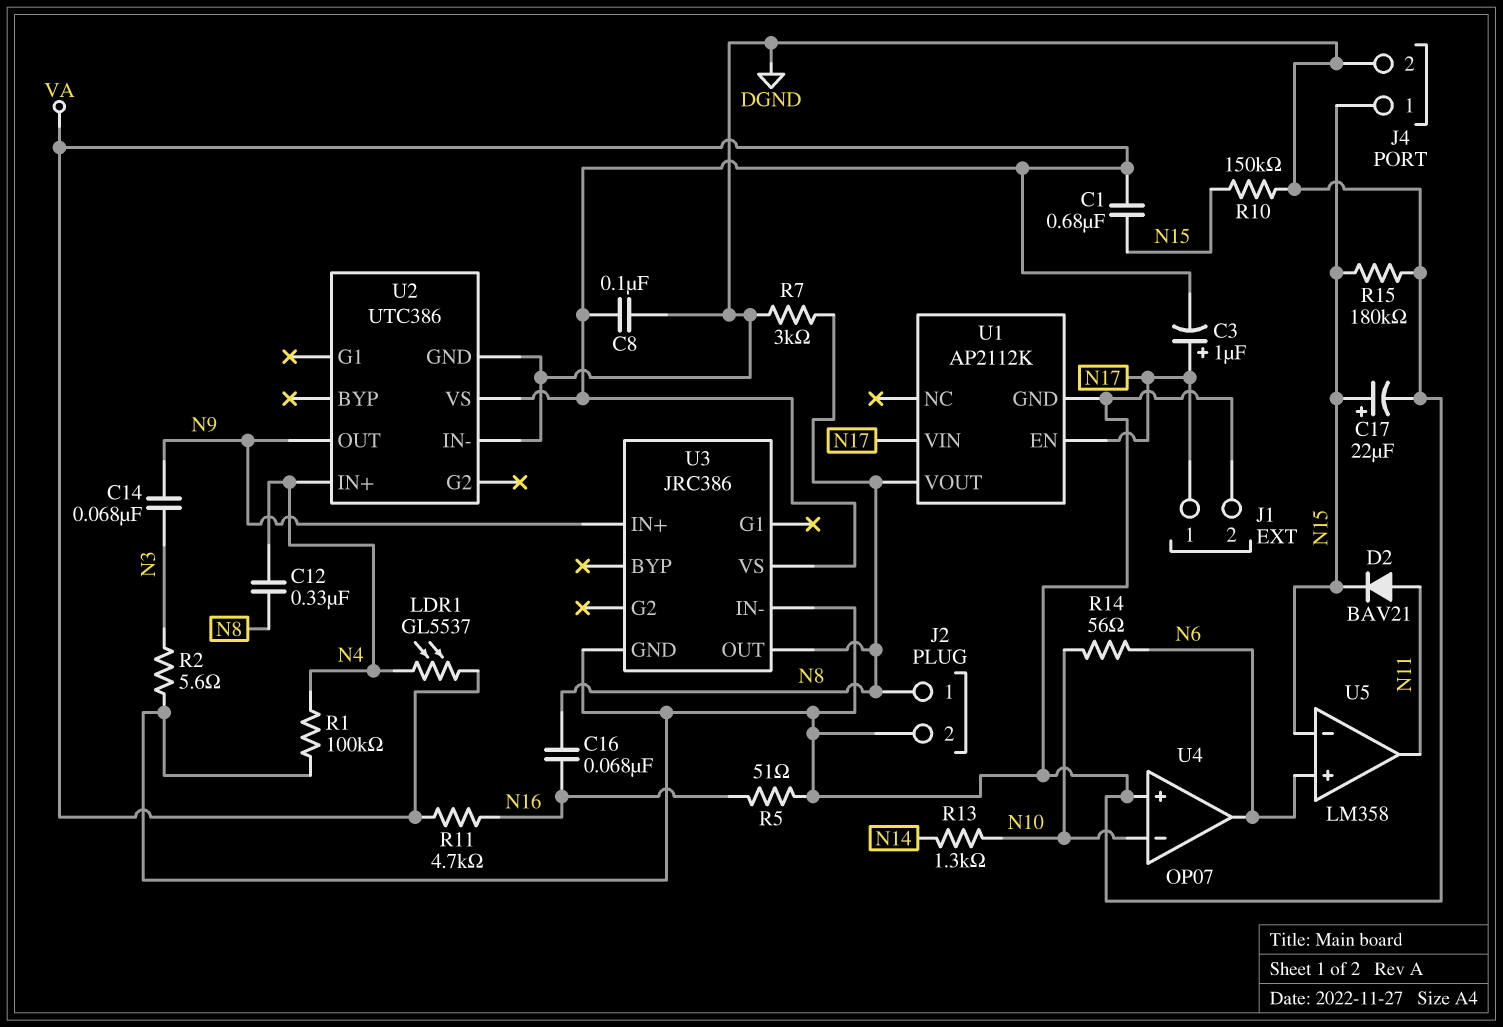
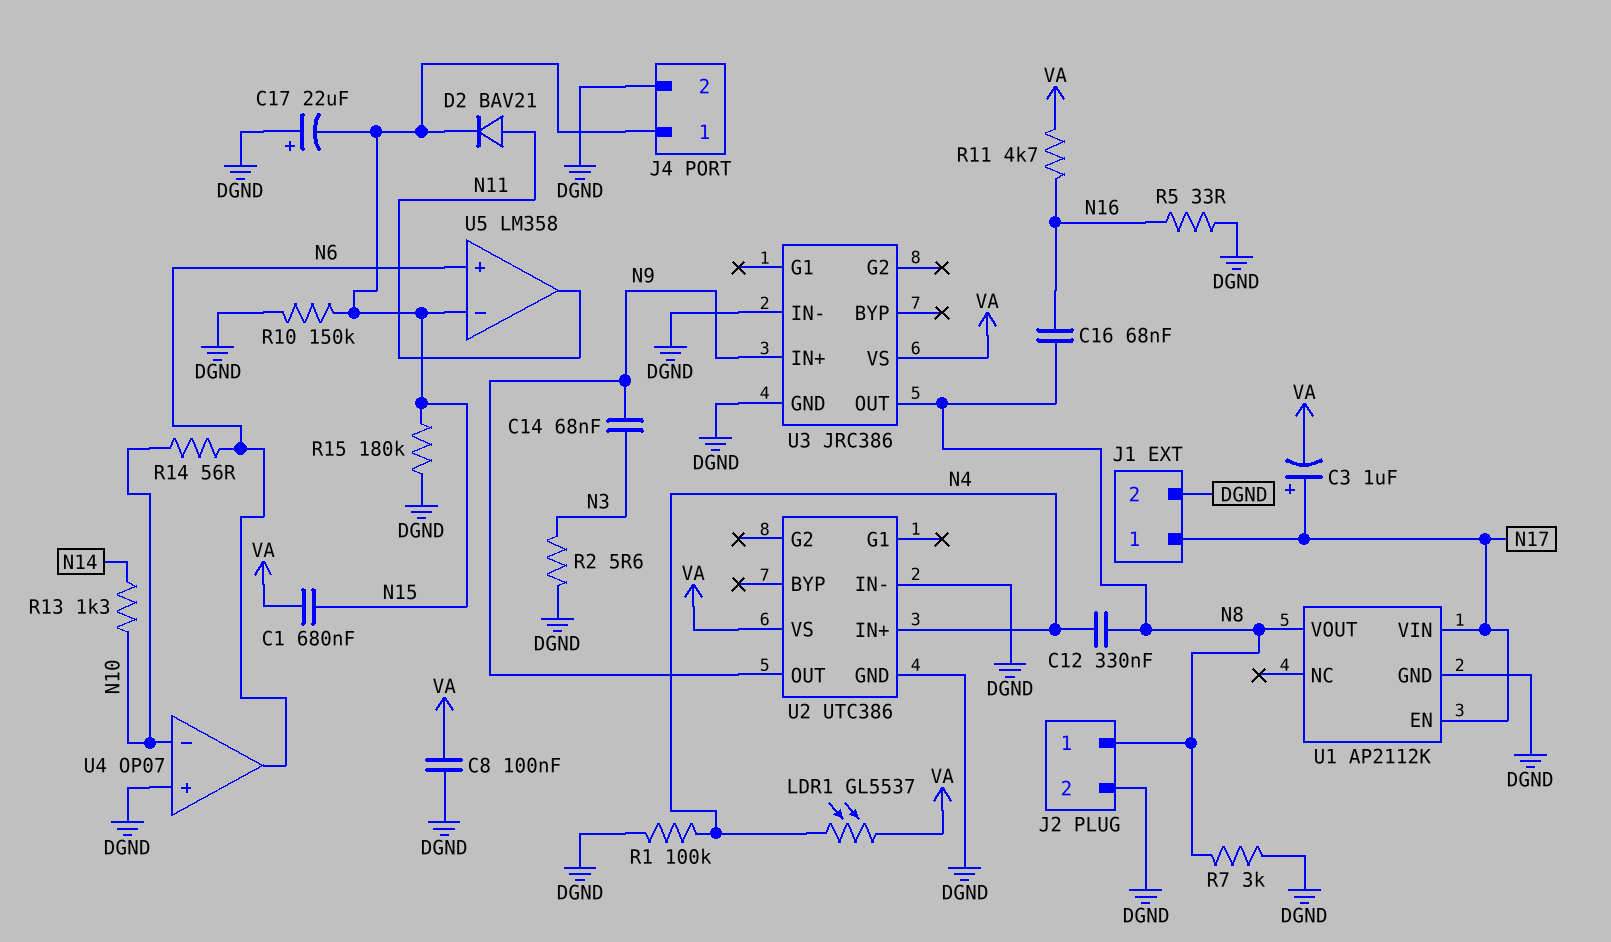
C17: 22uF (plus N15, minus DGND) -> 22uF (plus DGND, minus N15)
R5: 51 (DGND, N16) -> 33 (DGND, N16)

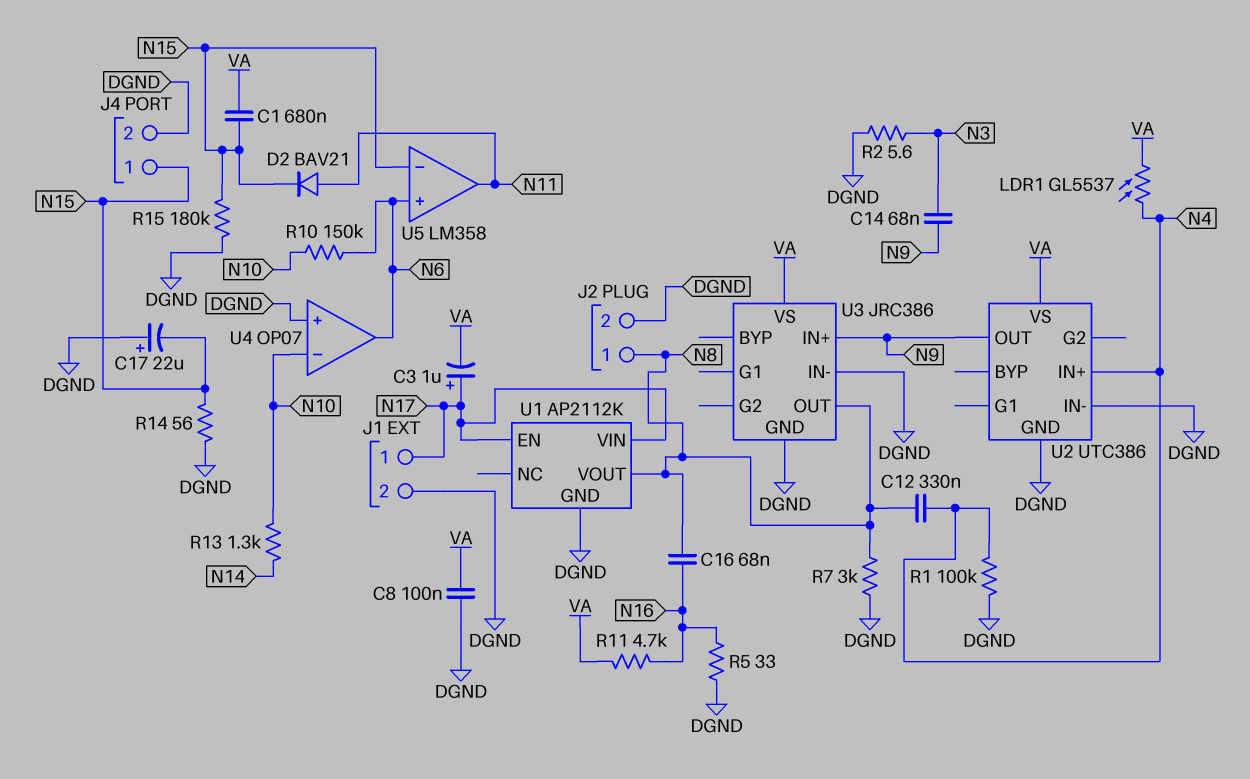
R10: 150k (DGND, N15) -> 150k (N6, N10)
R14: 56 (N6, N10) -> 56 (DGND, N15)

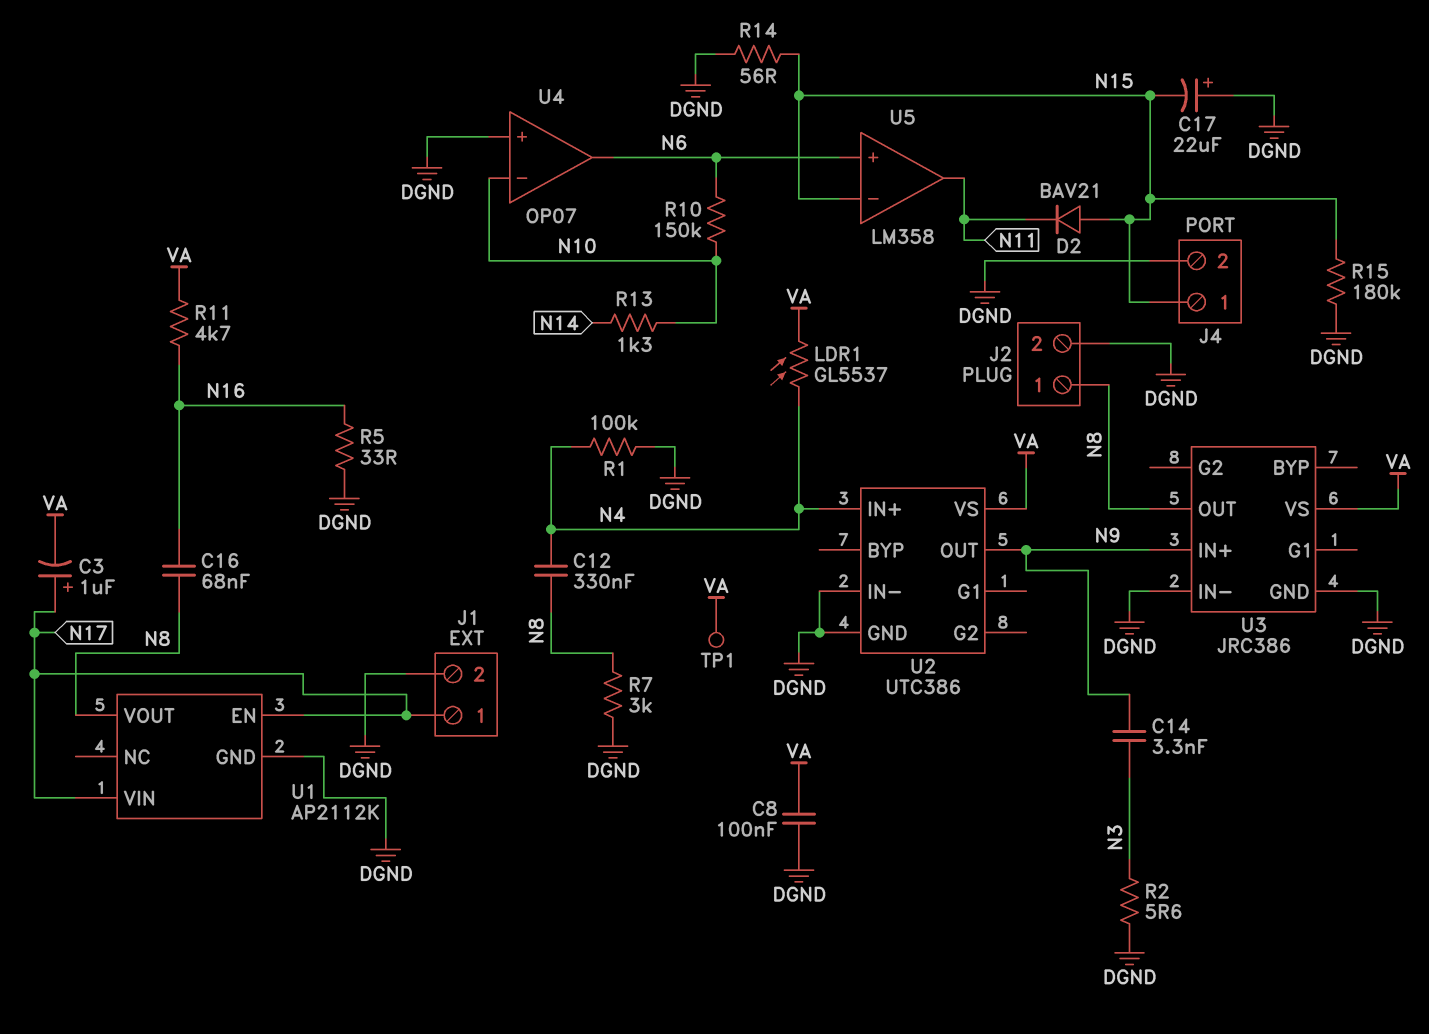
C1: 680nF (N15, VA) -> none
C14: 68nF (N3, N9) -> 3.3nF (N3, N9)
D2: diode BAV21 (A N11, K N15) -> diode BAV21 (A N15, K N11)
TP1: none -> test point (VA)

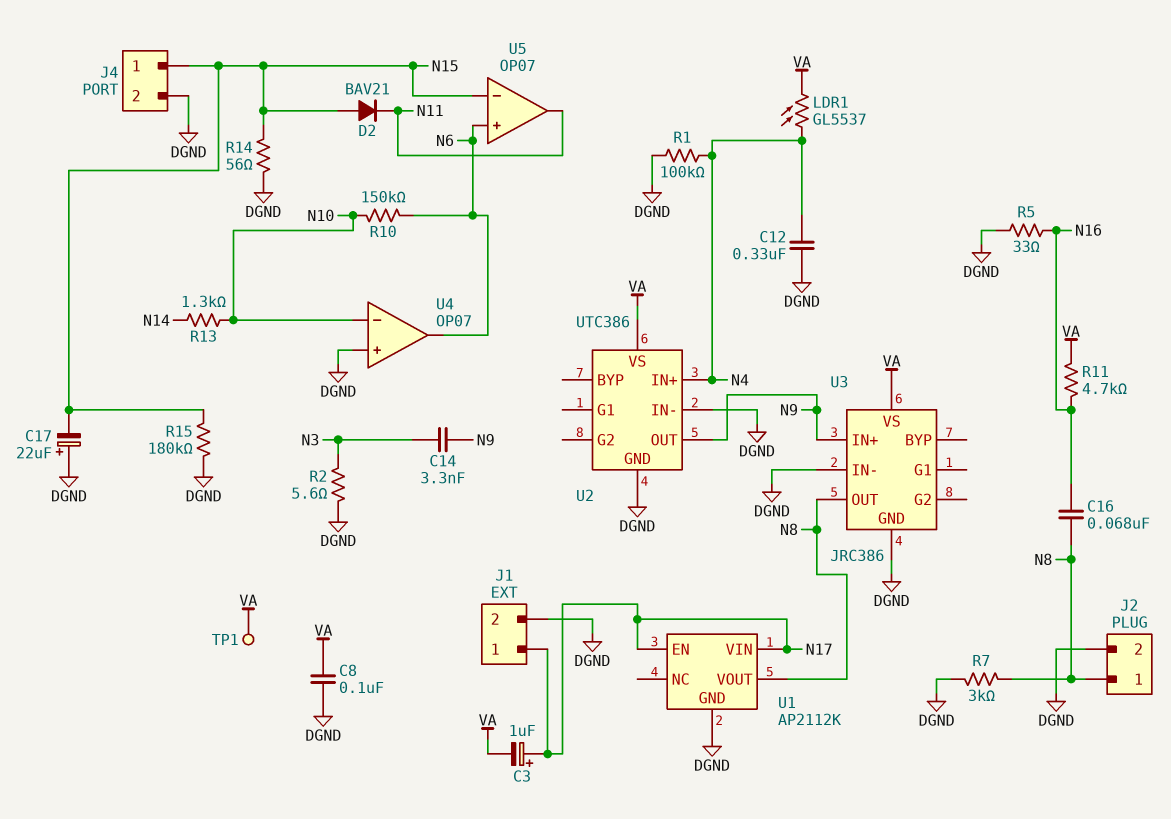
C12: 330nF (N4, N8) -> 330nF (DGND, N4)
U5: LM358 -> OP07

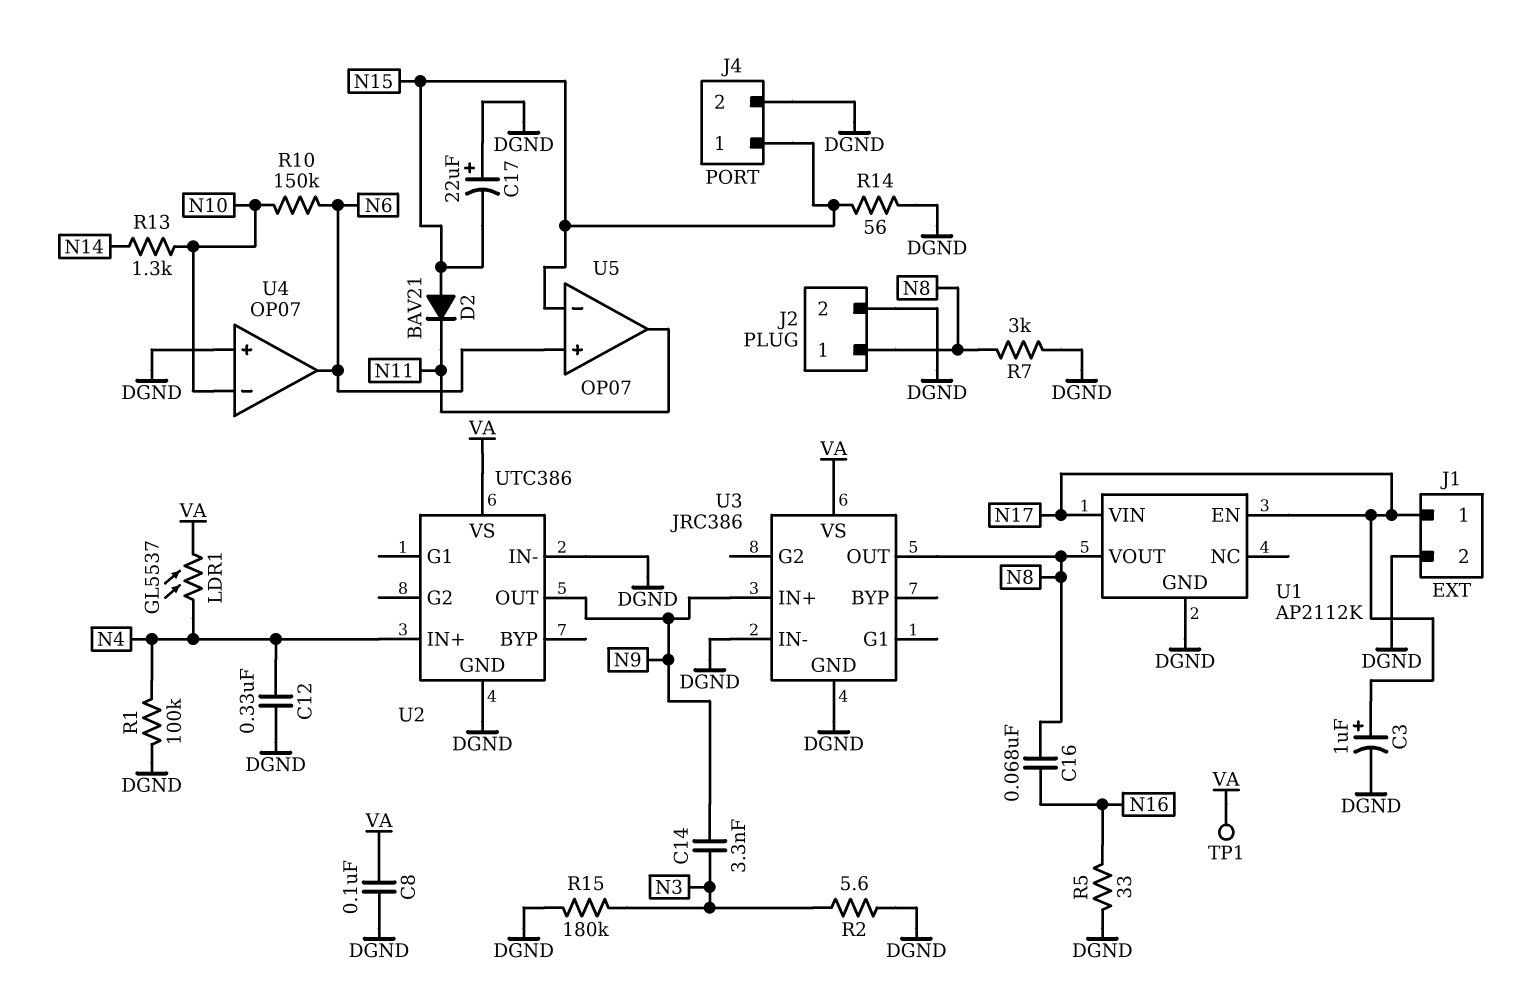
C3: 1uF (plus N17, minus VA) -> 1uF (plus N17, minus DGND)
R11: 4.7k (N16, VA) -> none
R15: 180k (DGND, N15) -> 180k (DGND, N3)

